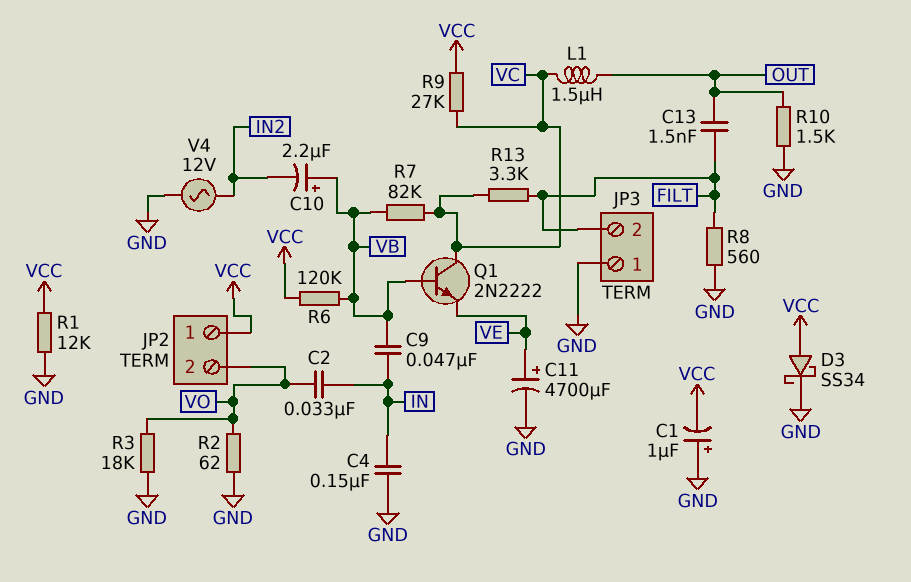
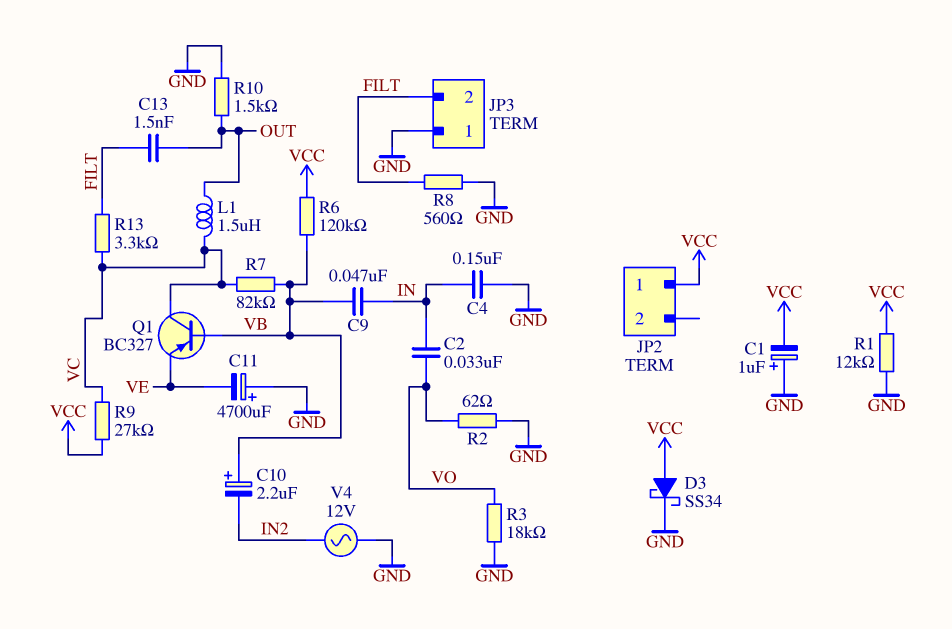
C11: 4700uF (plus VE, minus GND) -> 4700uF (plus GND, minus VE)
JP2 pin 2: VO -> none
Q1: NPN 2N2222 (B VB, C VC, E VE) -> PNP BC327 (B VB, C VC, E VE)

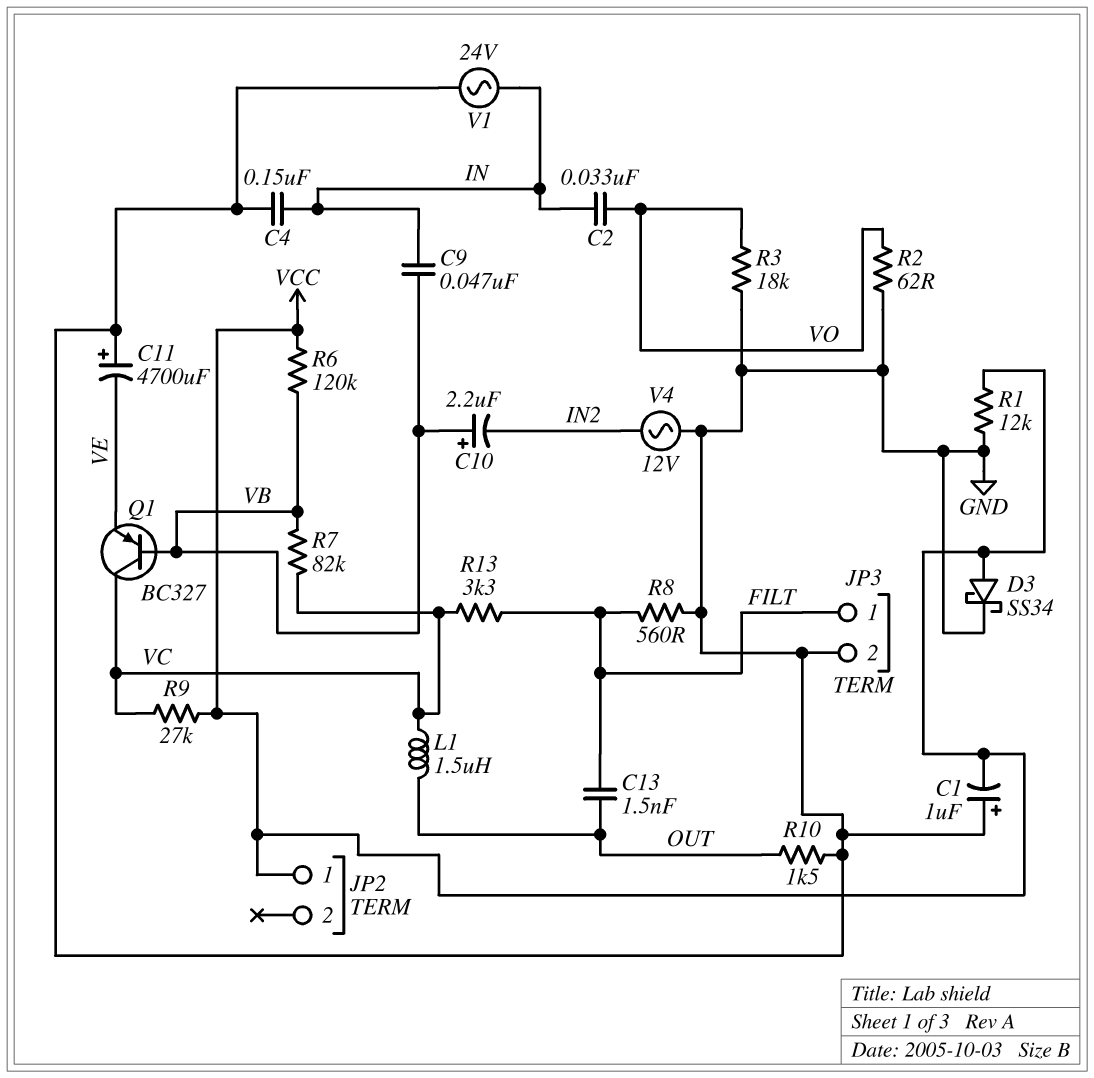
JP3 pin 1: GND -> FILT
JP3 pin 2: FILT -> GND
V1: none -> AC 24V (GND, IN)

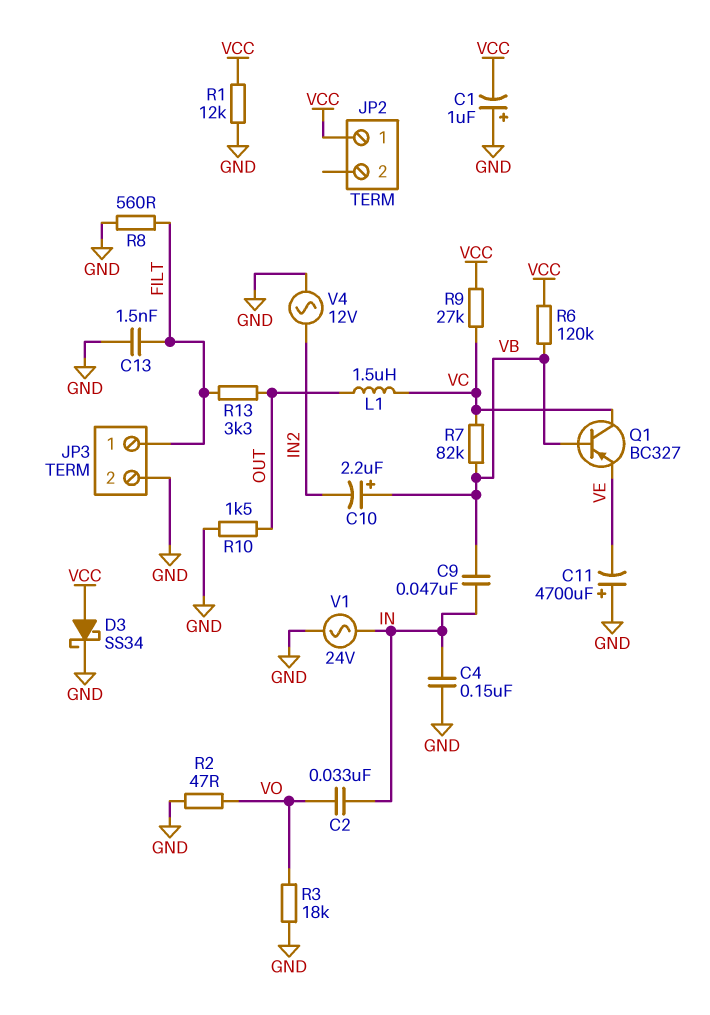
C13: 1.5nF (FILT, OUT) -> 1.5nF (FILT, GND)
R2: 62 (GND, VO) -> 47 (GND, VO)
R13: 3.3k (FILT, VC) -> 3.3k (FILT, OUT)

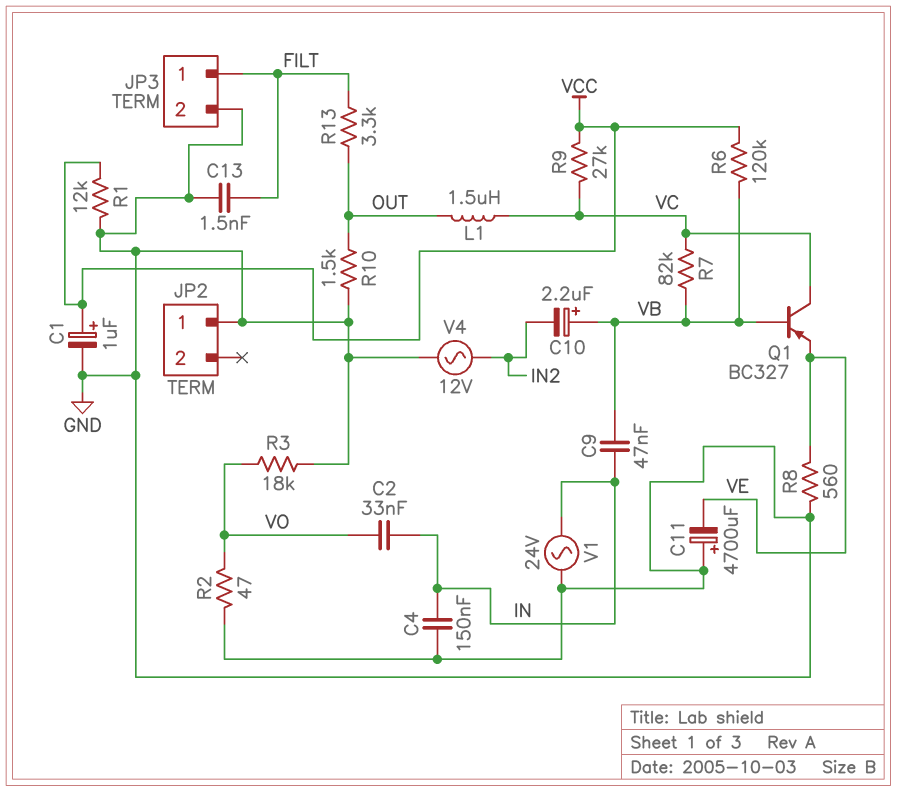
C1: 1uF (plus GND, minus VCC) -> 1uF (plus VCC, minus GND)
D3: schottky SS34 (A VCC, K GND) -> none
JP2 pin 1: VCC -> GND
R8: 560 (FILT, GND) -> 560 (GND, VE)

